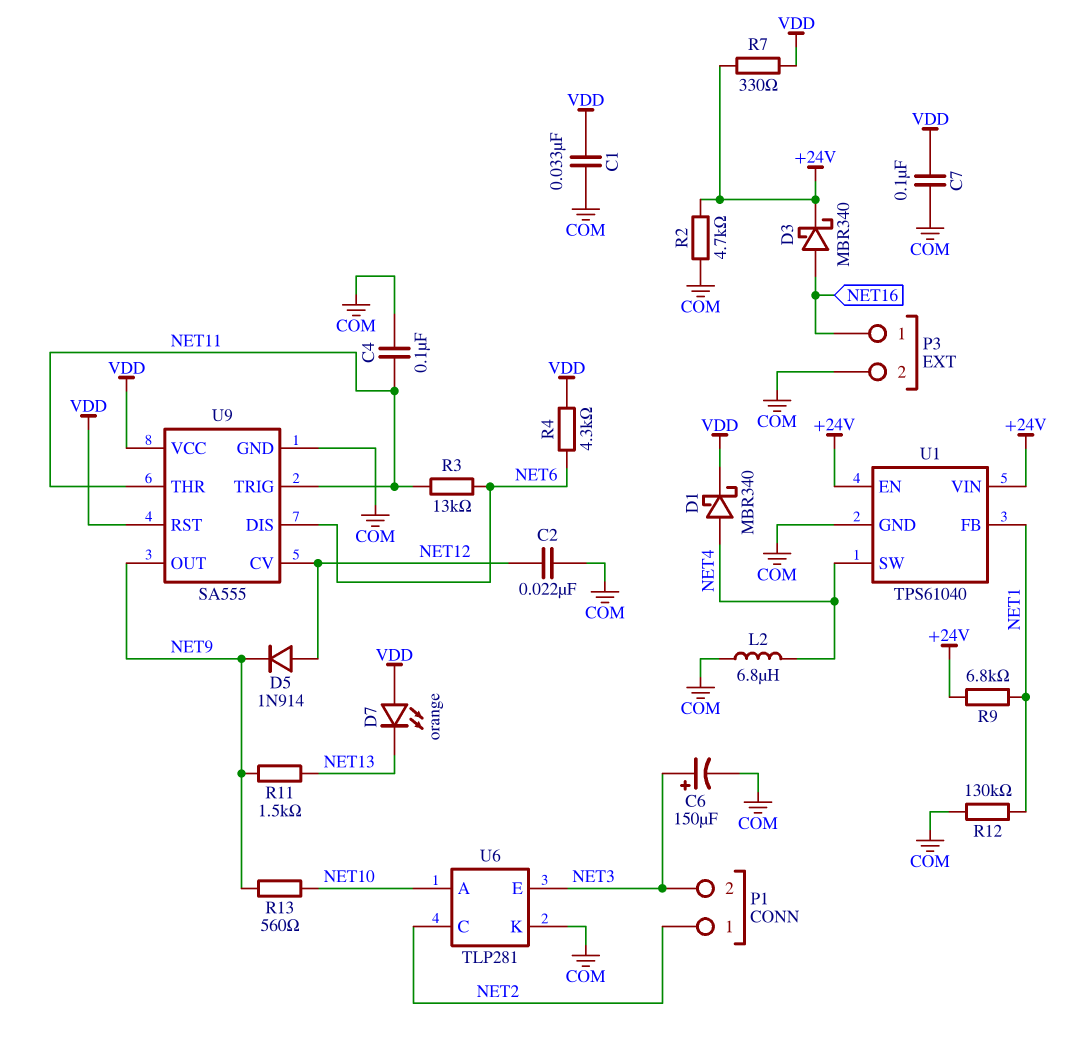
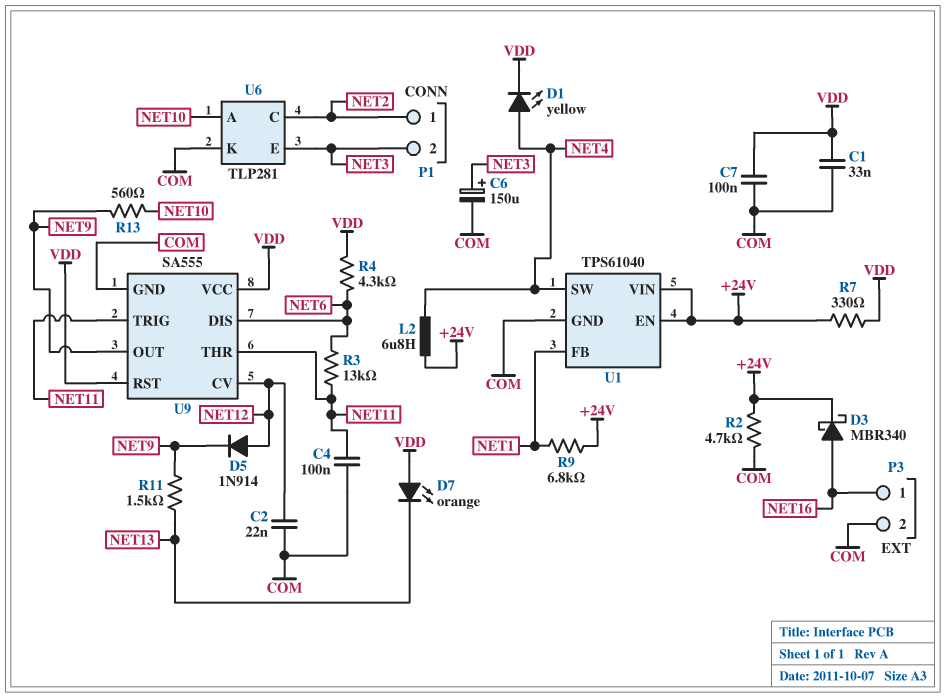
D1: schottky MBR340 (A NET4, K VDD) -> LED yellow (A NET4, K VDD)
L2: 6.8uH (COM, NET4) -> 6.8uH (+24V, NET4)
R12: 130k (COM, NET1) -> none

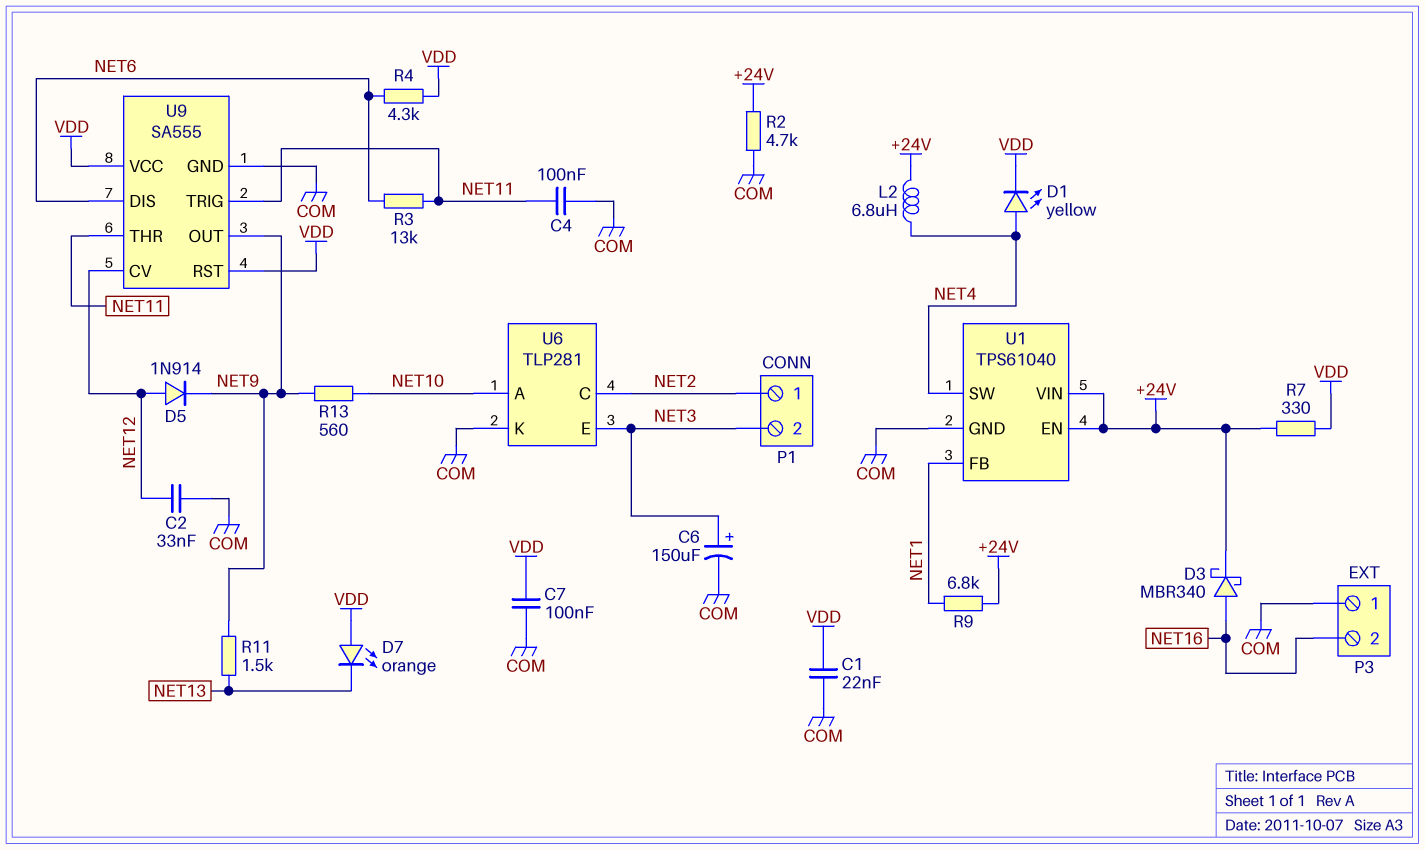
C1: 33nF (COM, VDD) -> 22nF (COM, VDD)
C2: 22nF (COM, NET12) -> 33nF (COM, NET12)
P3 pin 1: NET16 -> COM
P3 pin 2: COM -> NET16

